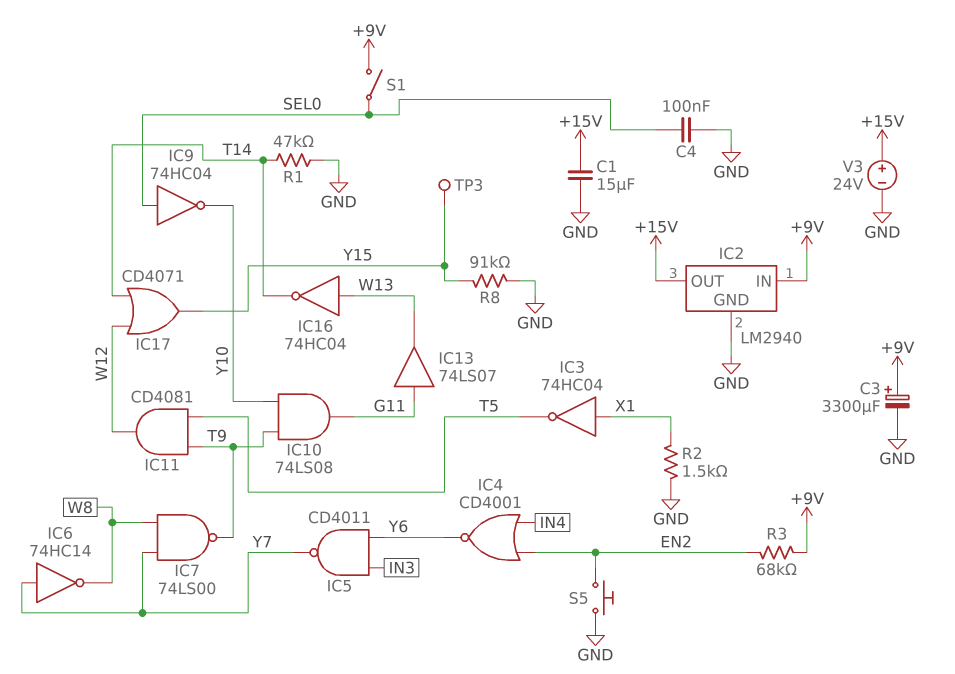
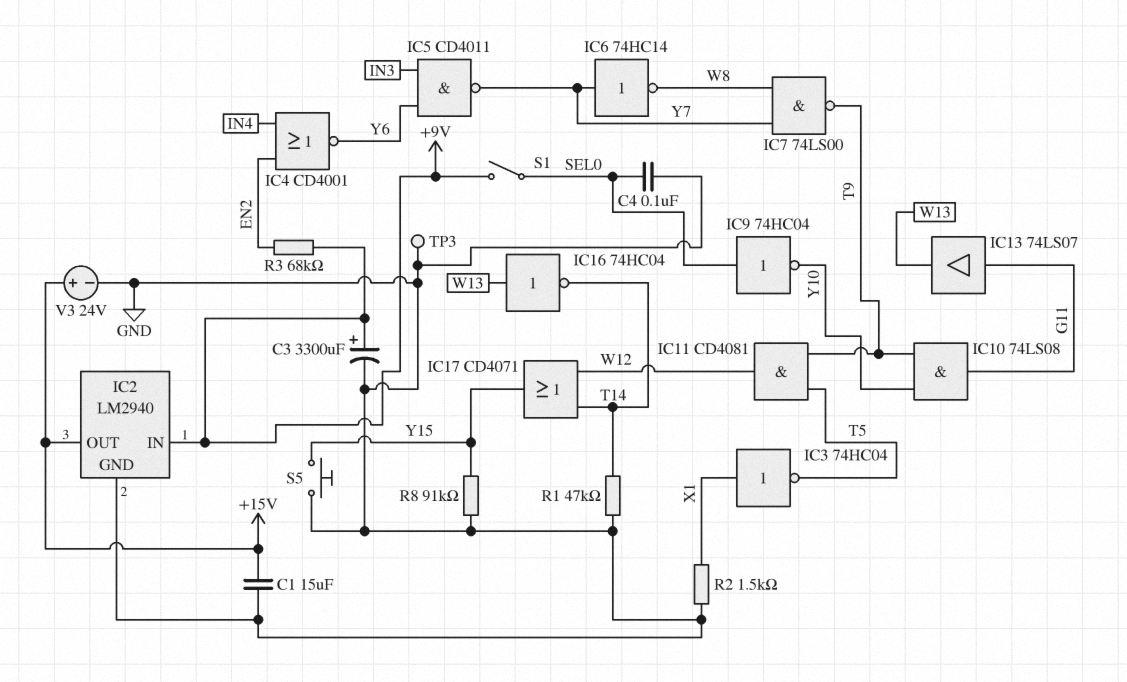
S5: button (EN2, GND) -> button (GND, Y15)
TP3: test point (Y15) -> test point (GND)

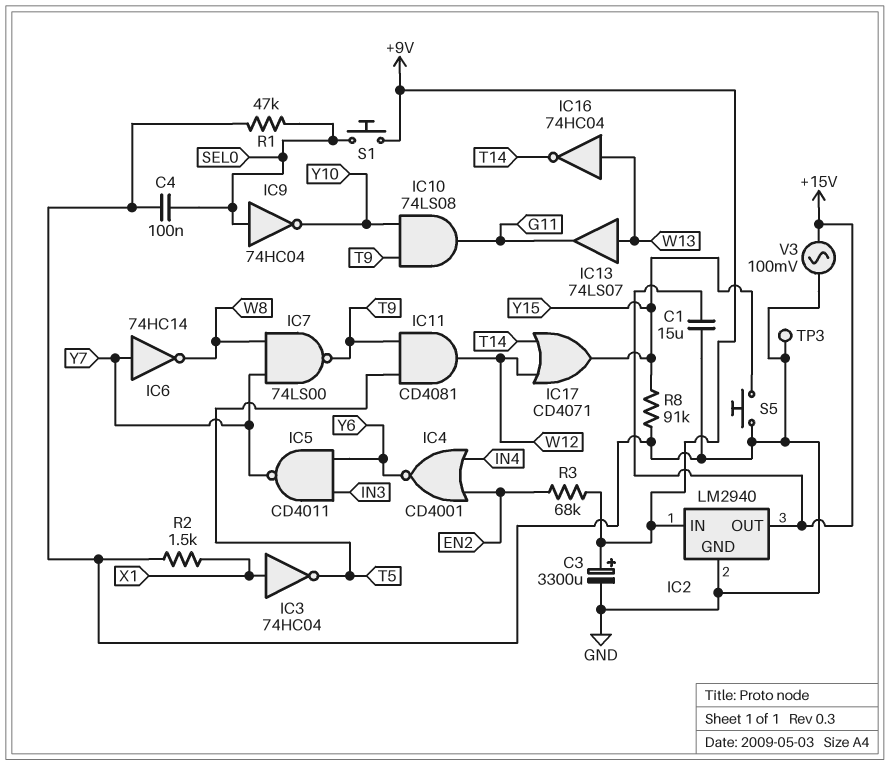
IC13: buffer 74LS07 (in G11, out W13) -> buffer 74LS07 (in W13, out G11)
R1: 47k (GND, T14) -> 47k (GND, SEL0)
S1: switch (+9V, SEL0) -> button (+9V, SEL0)
V3: 24V (plus +15V, minus GND) -> AC 100mV (+15V, GND)

